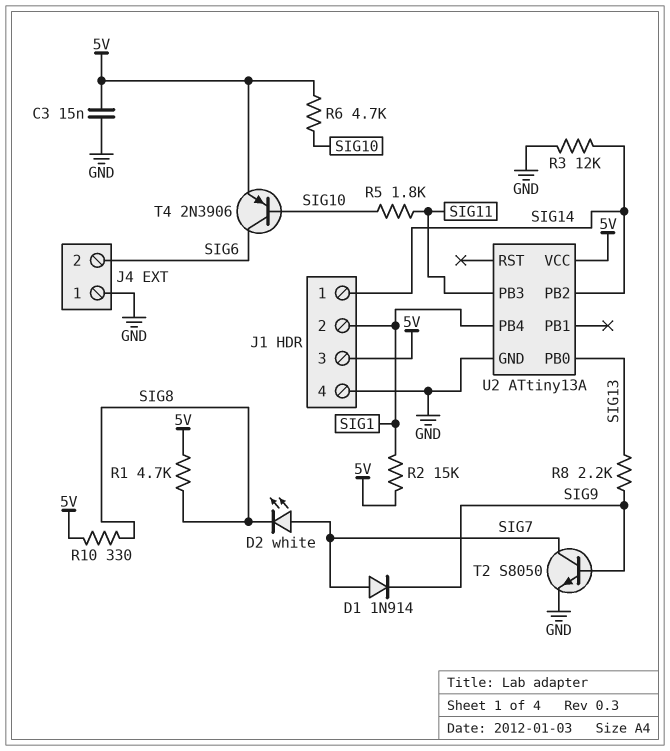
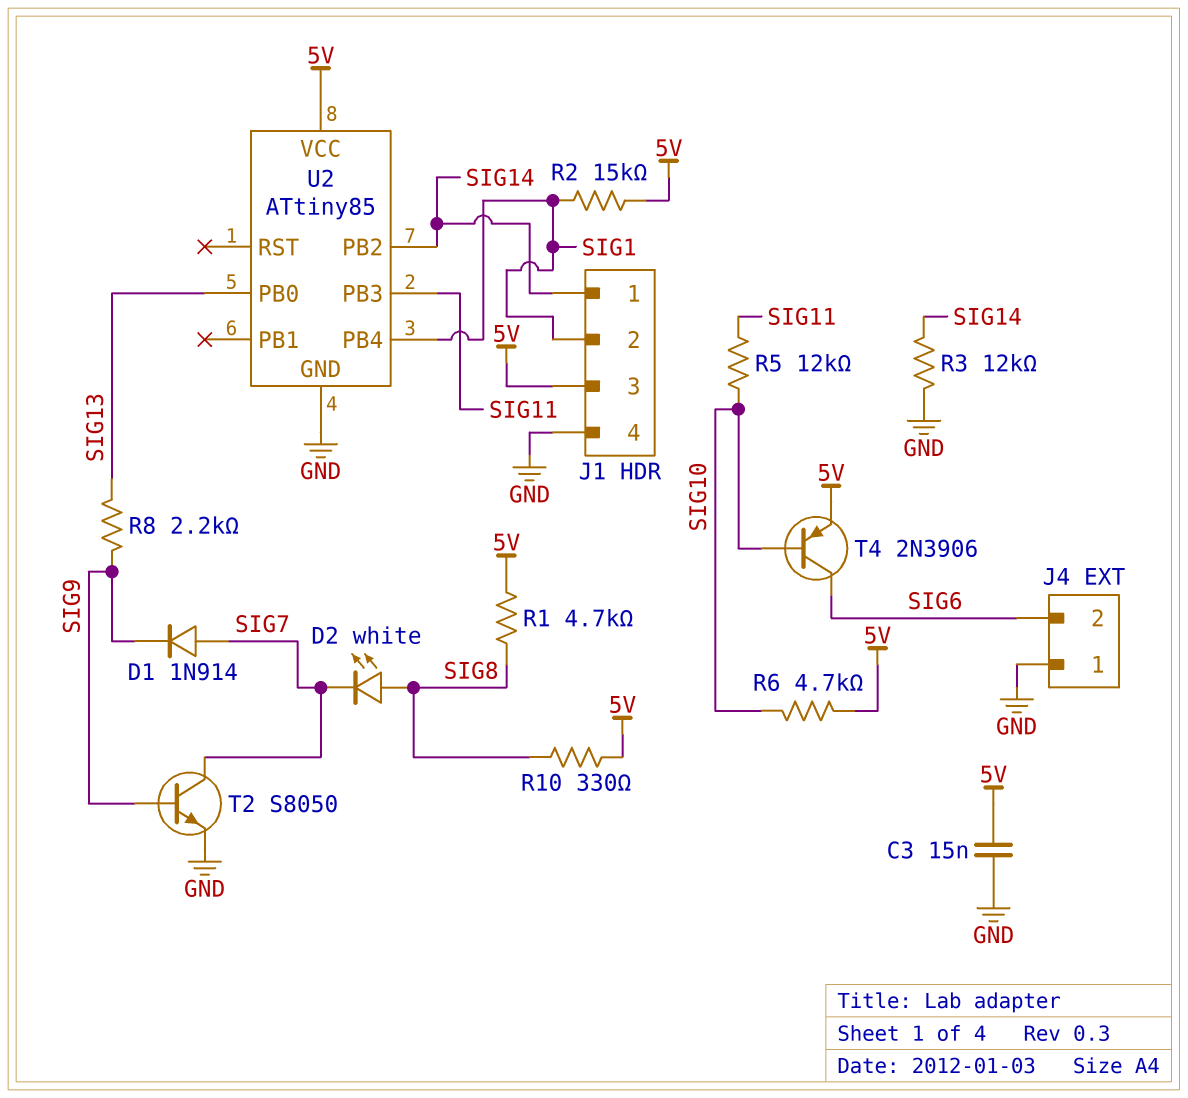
D2: LED white (A SIG7, K SIG8) -> LED white (A SIG8, K SIG7)
R5: 1.8k (SIG10, SIG11) -> 12k (SIG10, SIG11)
U2: ATtiny13A -> ATtiny85

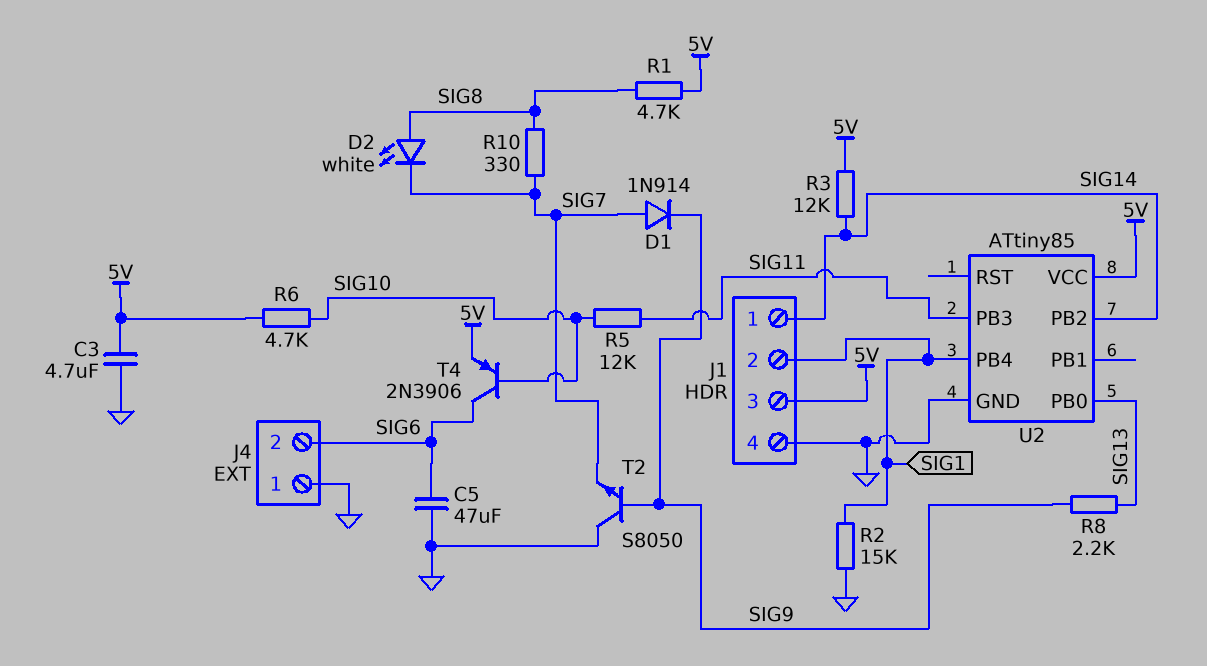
C3: 15nF (5V, GND) -> 4.7uF (5V, GND)
C5: none -> 47uF (GND, SIG6)
R2: 15k (5V, SIG1) -> 15k (GND, SIG1)
R3: 12k (GND, SIG14) -> 12k (5V, SIG14)
R10: 330 (5V, SIG8) -> 330 (SIG7, SIG8)
T2: NPN S8050 (B SIG9, C SIG7, E GND) -> NPN S8050 (B SIG9, C GND, E SIG7)

